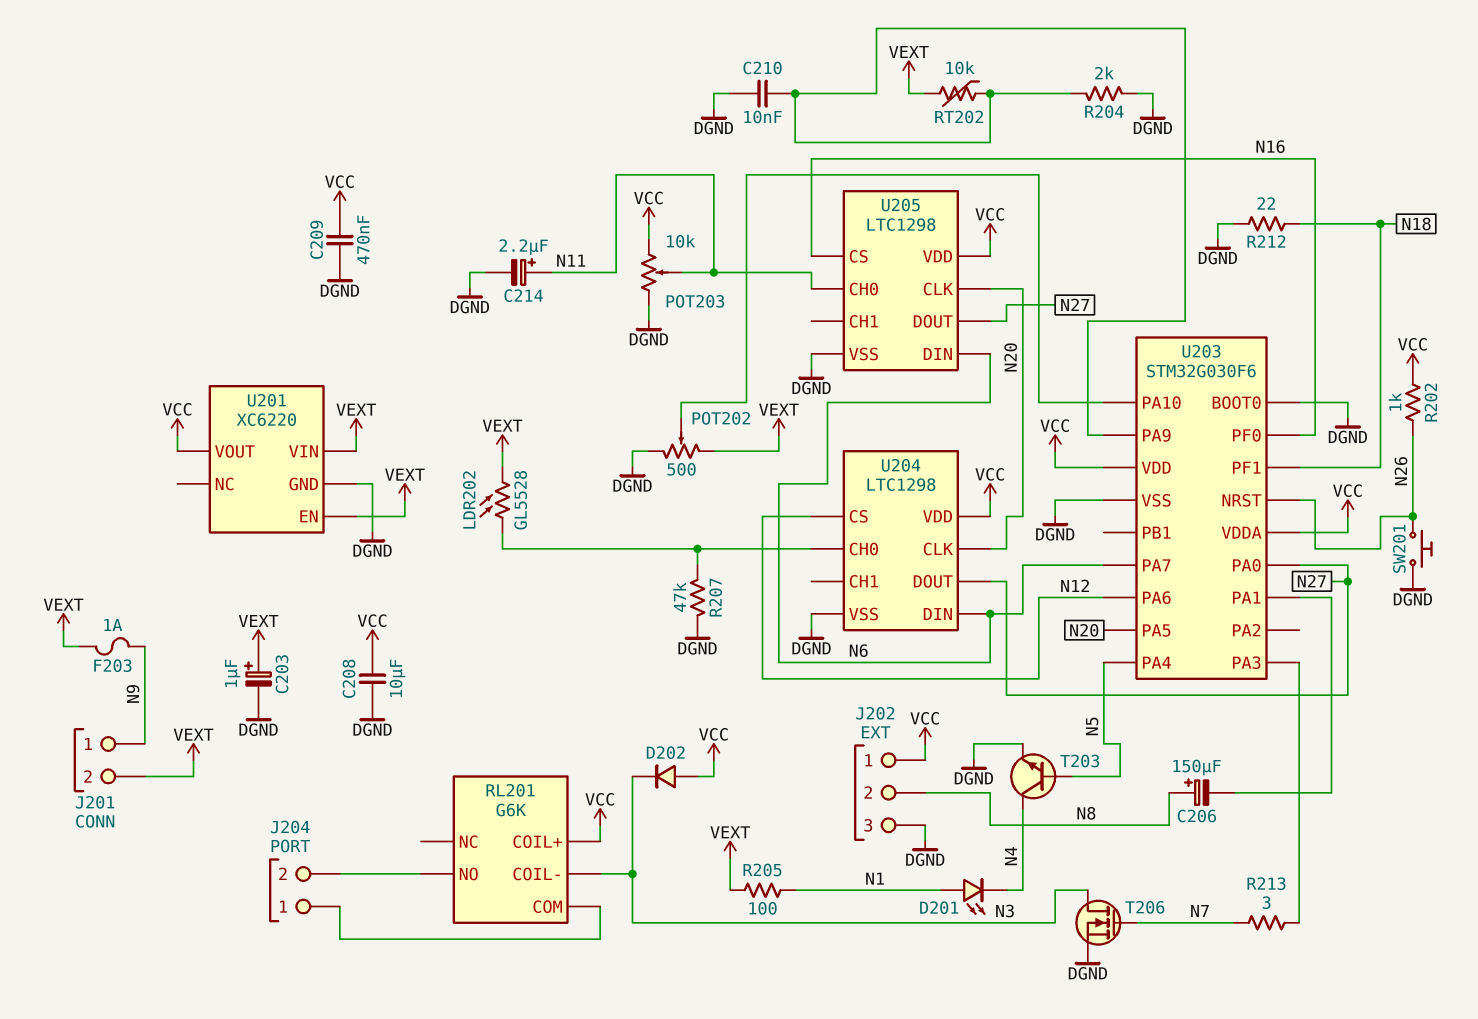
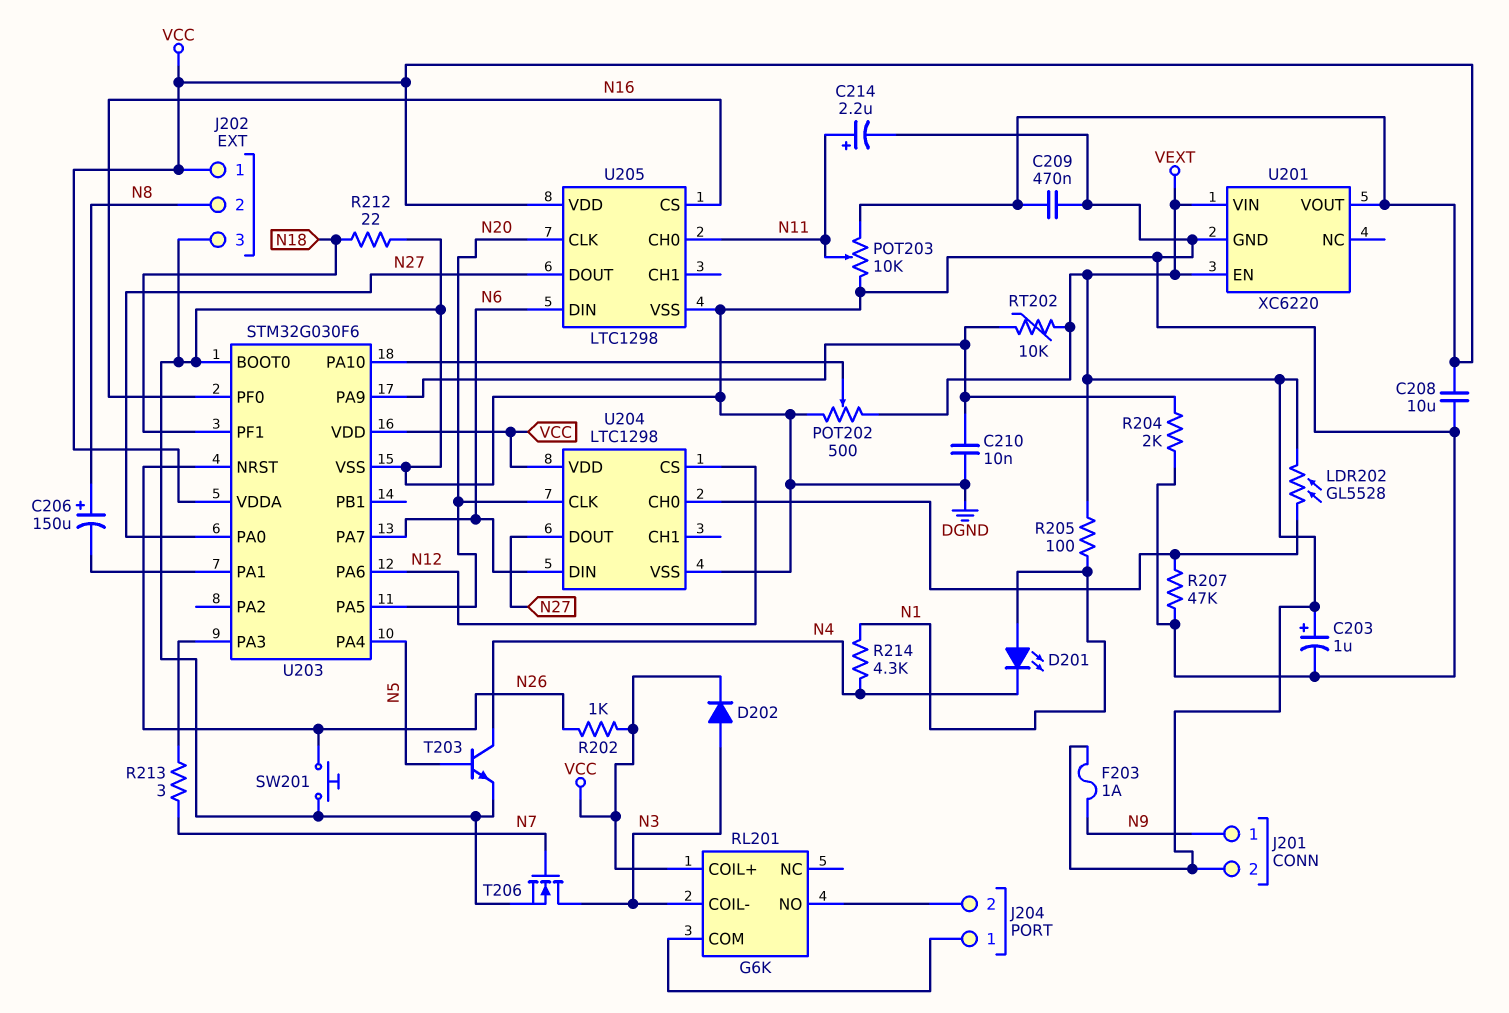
D202: diode (A VCC, K N3) -> diode (A N3, K VCC)
R214: none -> 4.3k (N1, N4)

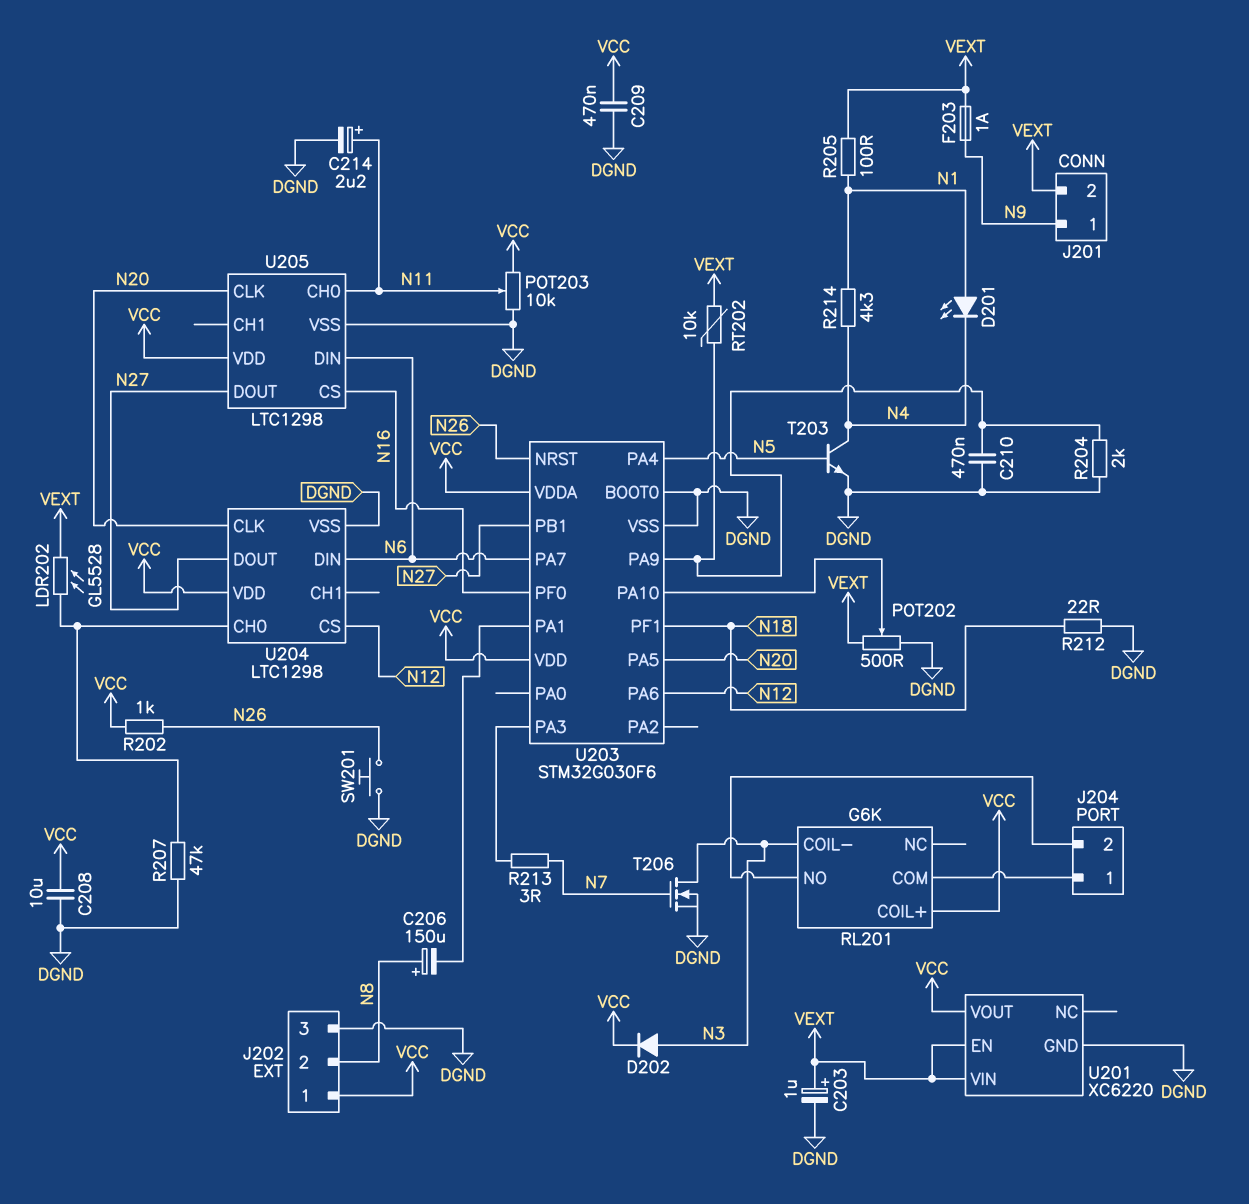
C210: 10nF (DGND, U203/PA9) -> 470nF (DGND, U203/PA9)
U203 pin PA0: N27 -> none
U203 pin PB1: none -> N27

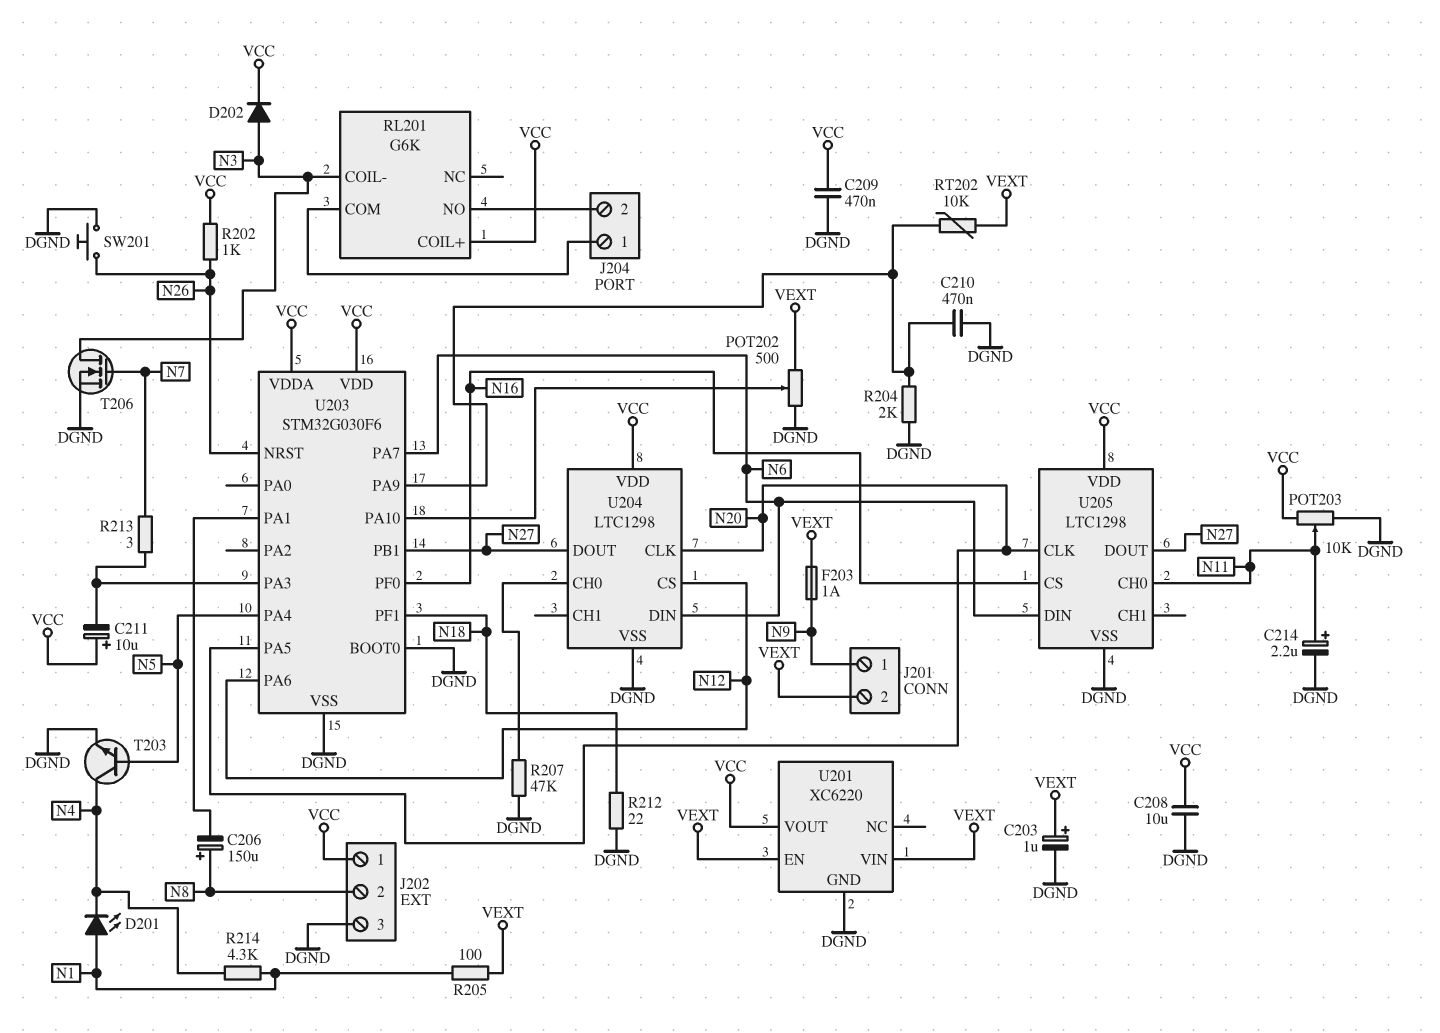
C211: none -> 10uF (plus VCC, minus U203/PA3)
LDR202: GL5528 (U204/CH0, VEXT) -> none

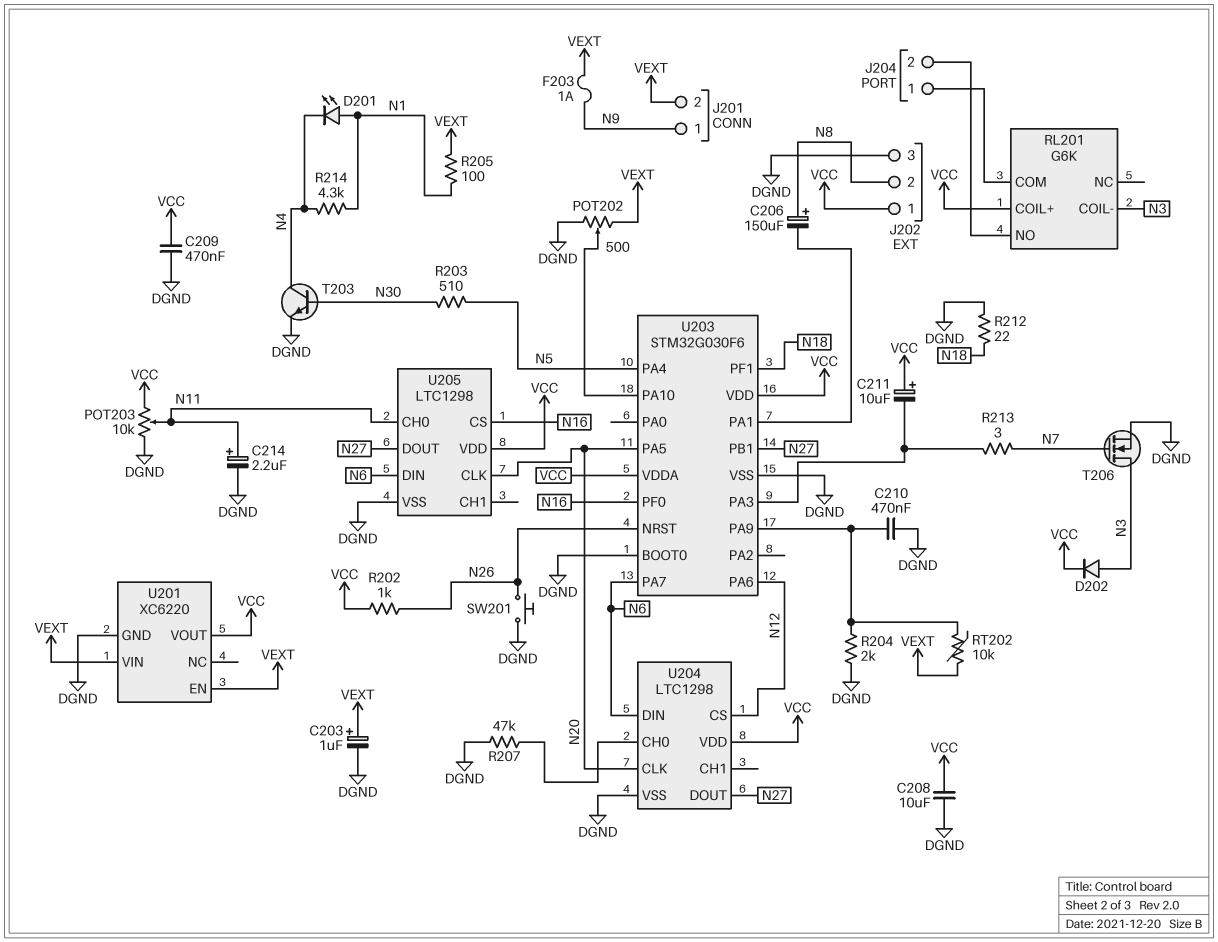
R203: none -> 510 (N5, N30)
T203: NPN (B N5, C N4, E DGND) -> NPN (B N30, C N4, E DGND)

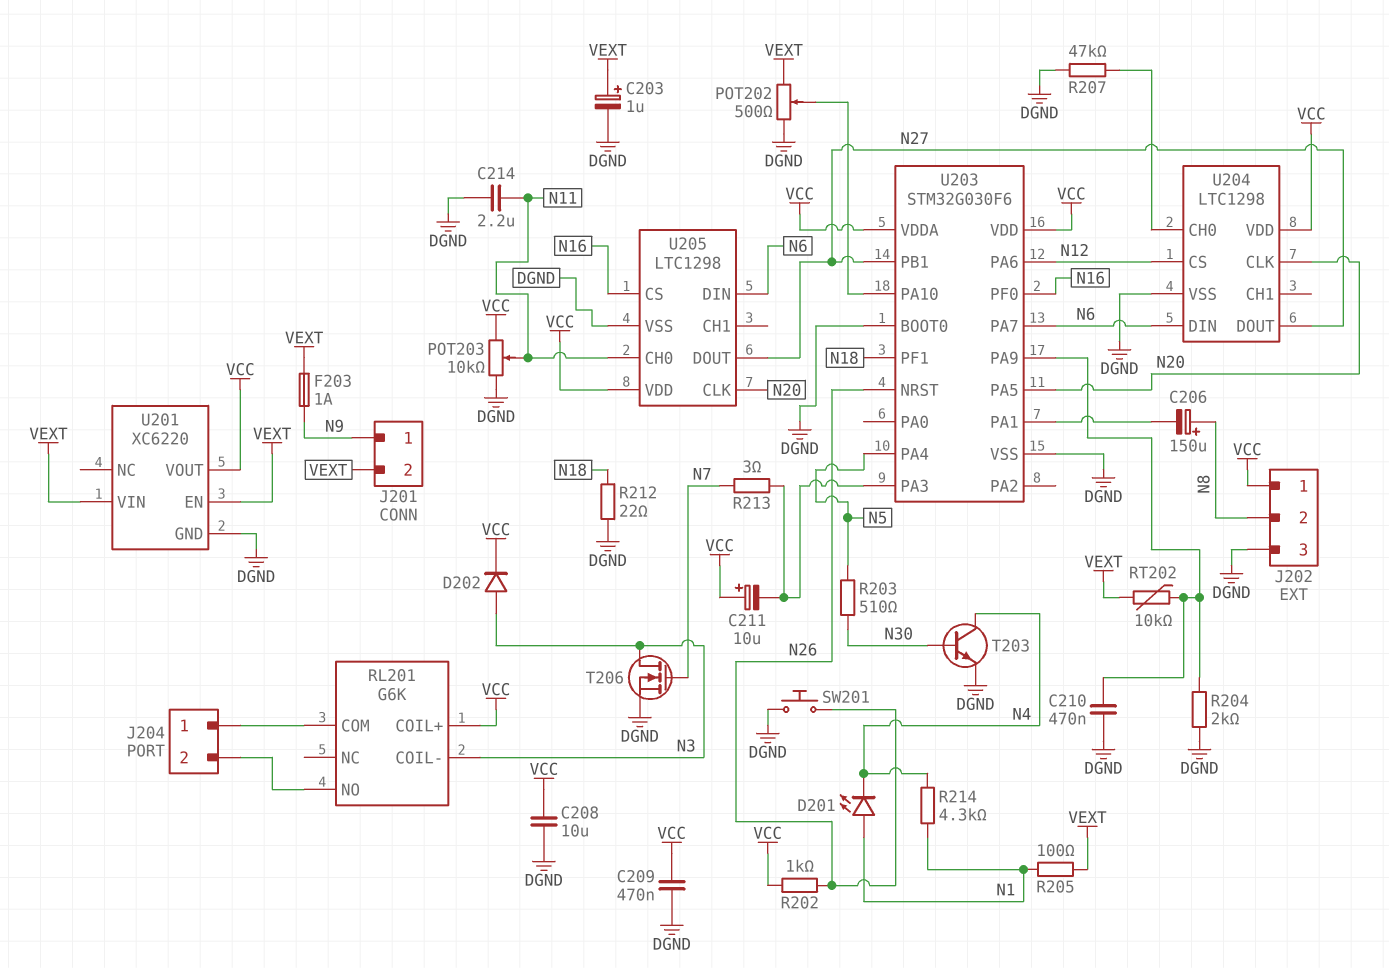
C214: 2.2uF (plus N11, minus DGND) -> 2.2uF (DGND, N11)

